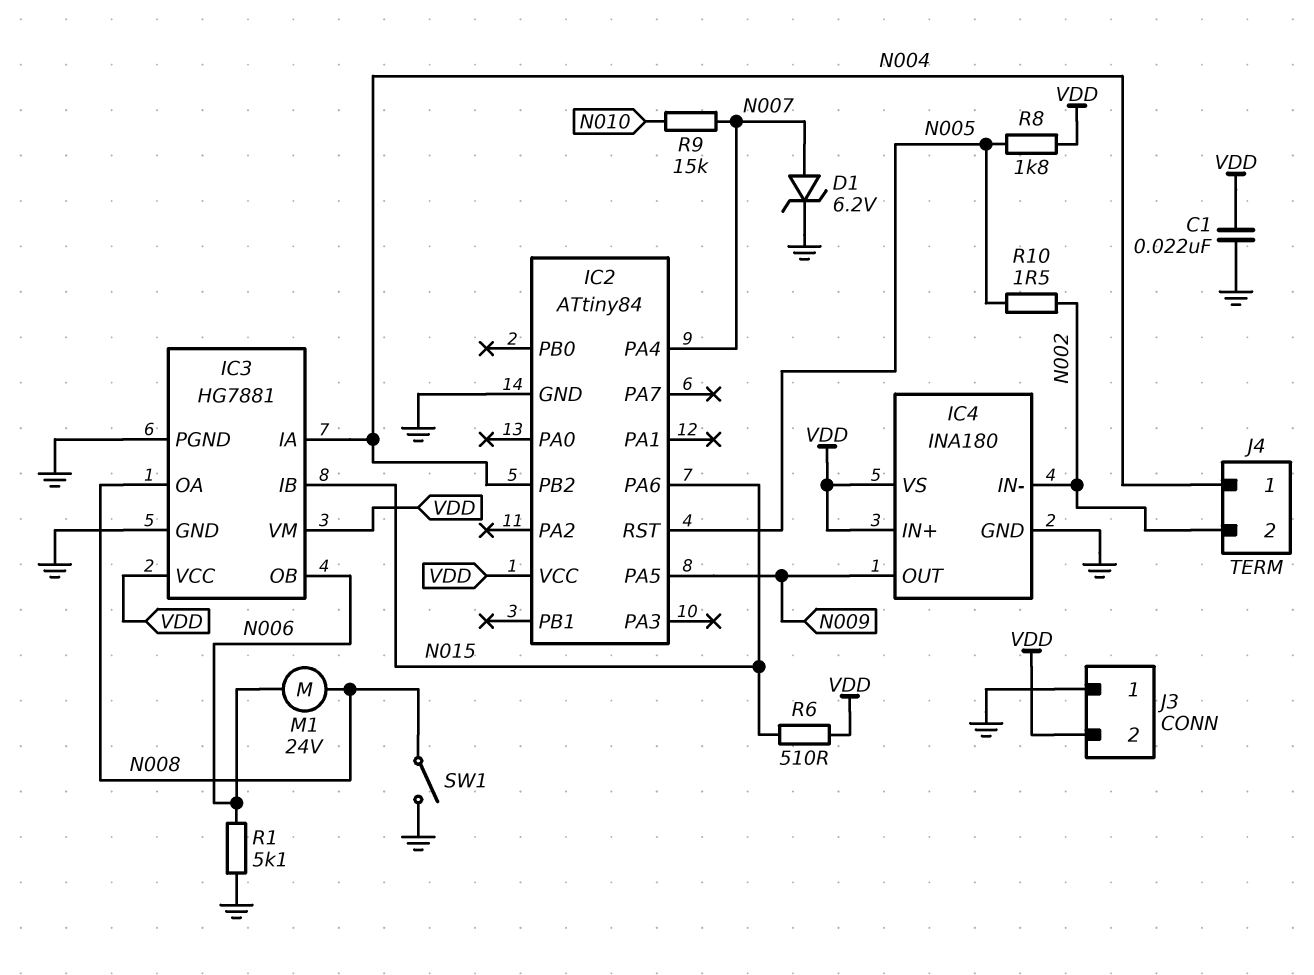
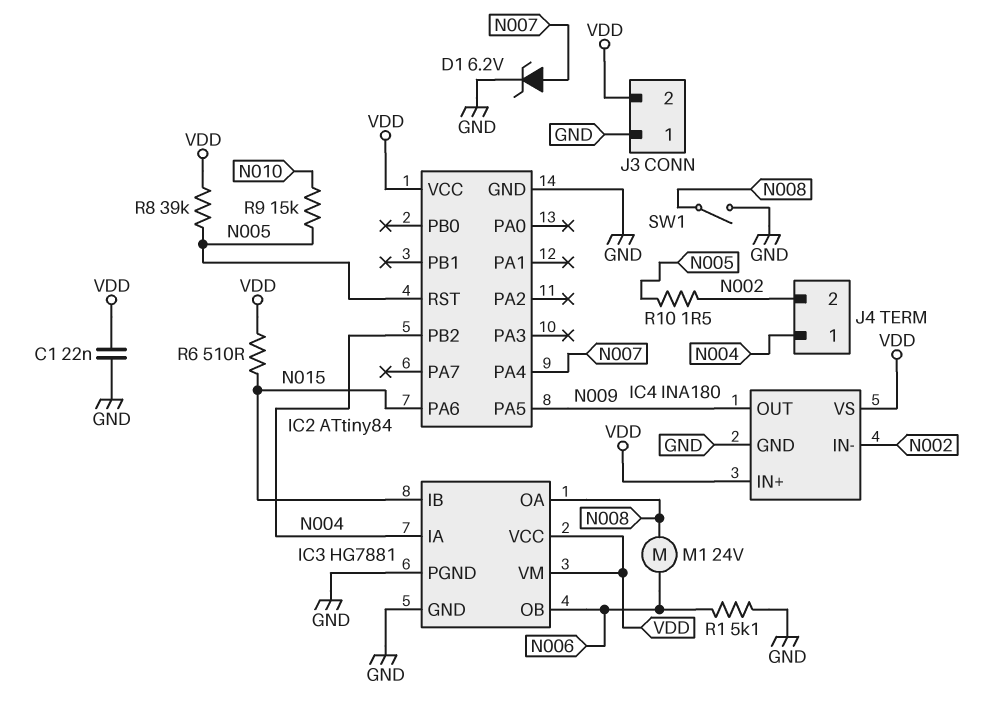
R8: 1.8k (N005, VDD) -> 39k (N005, VDD)
R9: 15k (N007, N010) -> 15k (N005, N010)

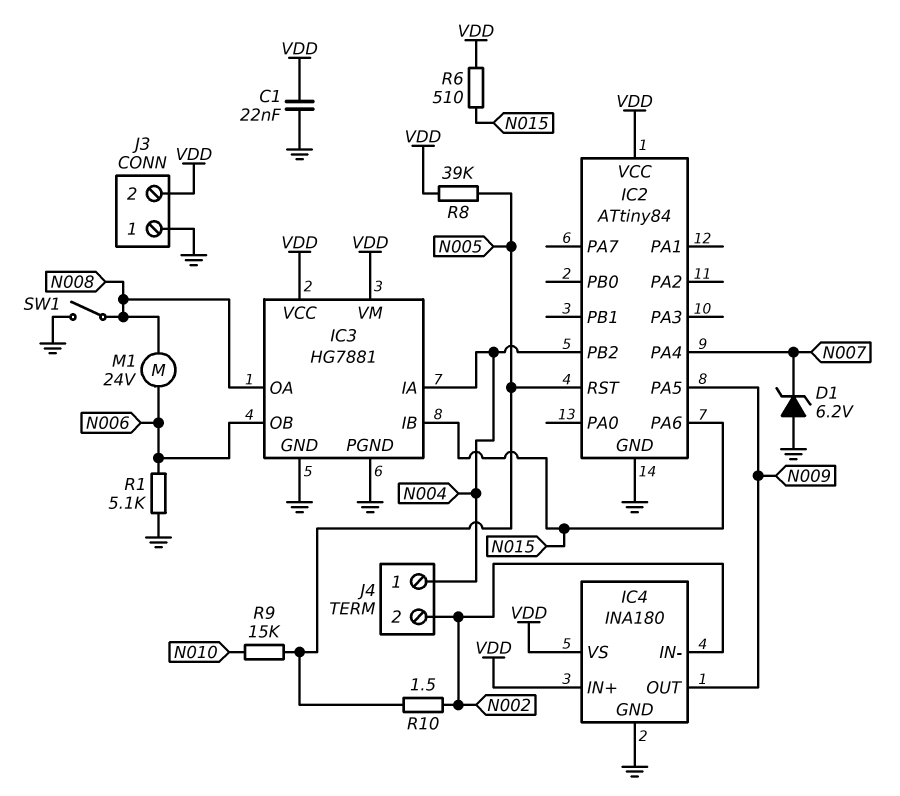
D1: zener 6.2V (A N007, K GND) -> zener 6.2V (A GND, K N007)

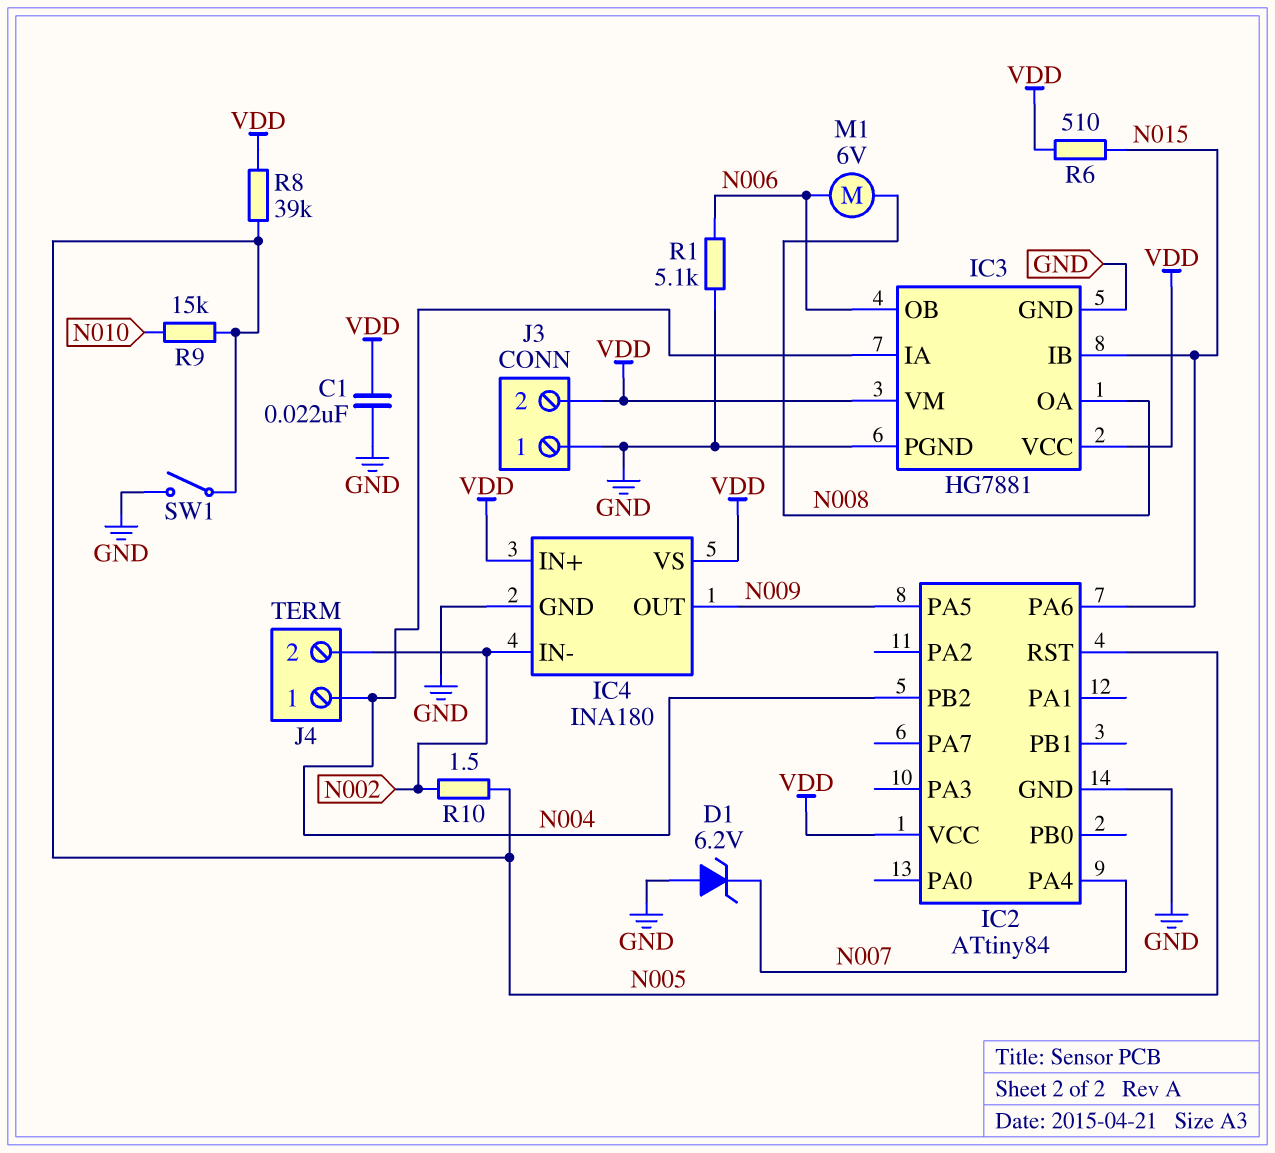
M1: motor 24V (N006, N008) -> motor 6V (N006, N008)
SW1: switch (GND, N008) -> switch (GND, N005)

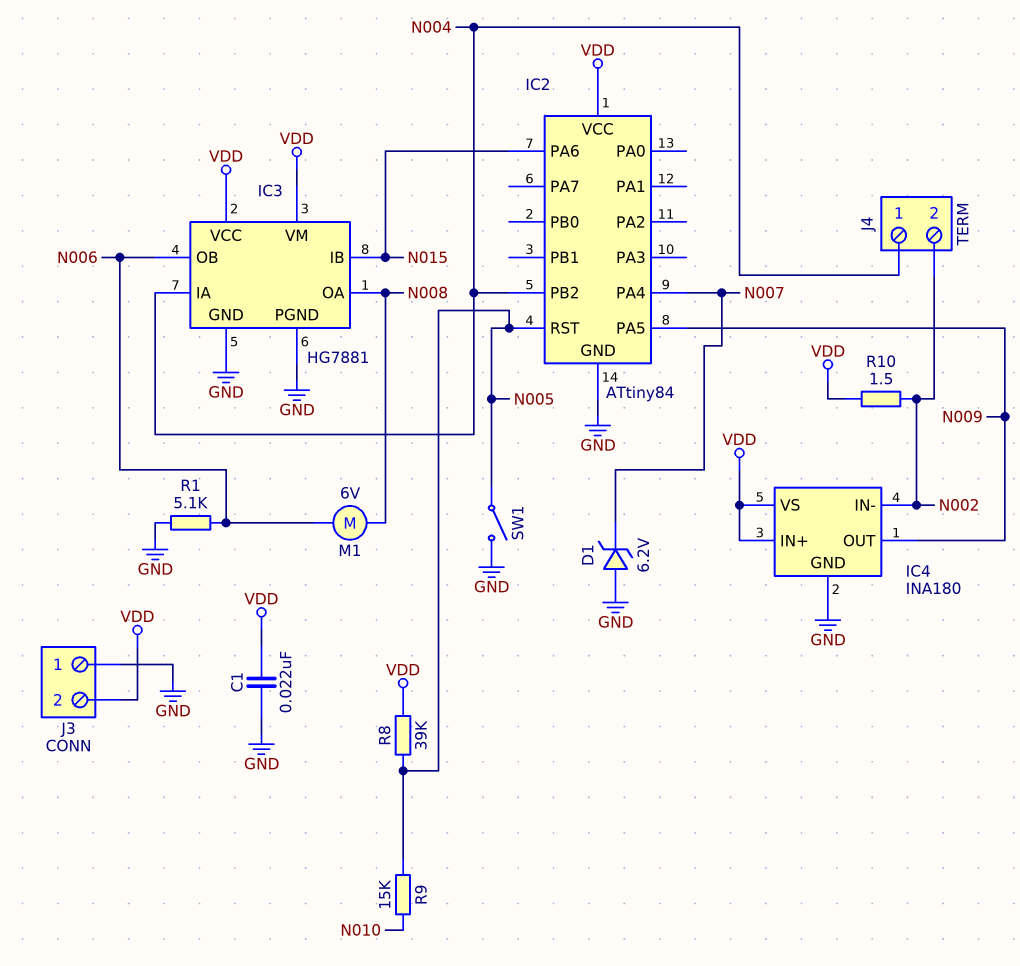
R6: 510 (N015, VDD) -> none
R10: 1.5 (N002, N005) -> 1.5 (N002, VDD)

